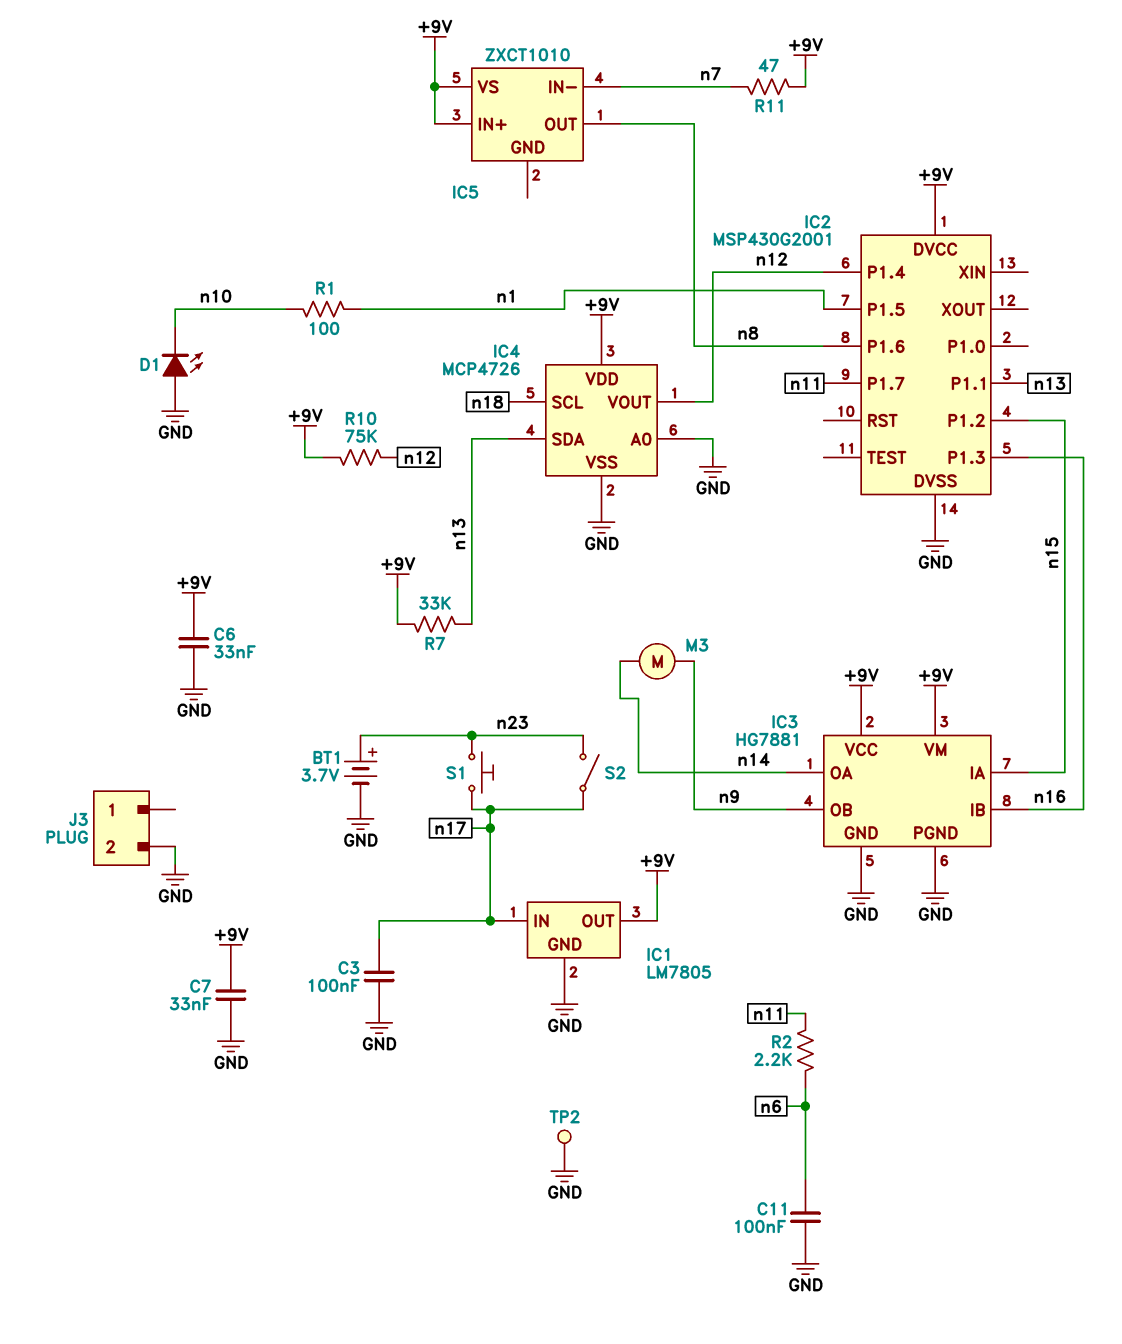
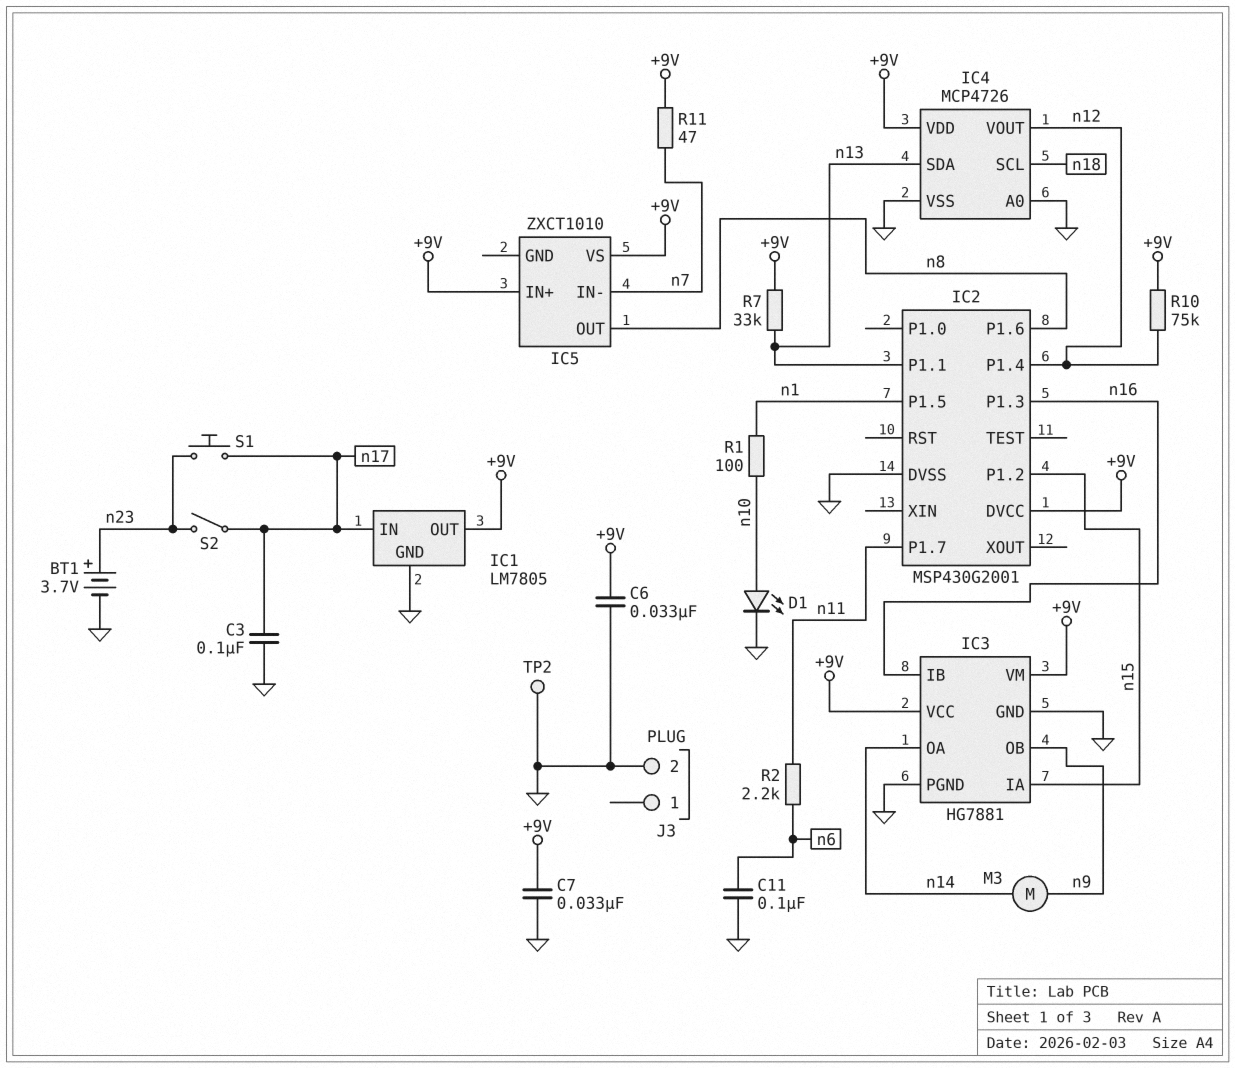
D1: LED (A GND, K n10) -> LED (A n10, K GND)

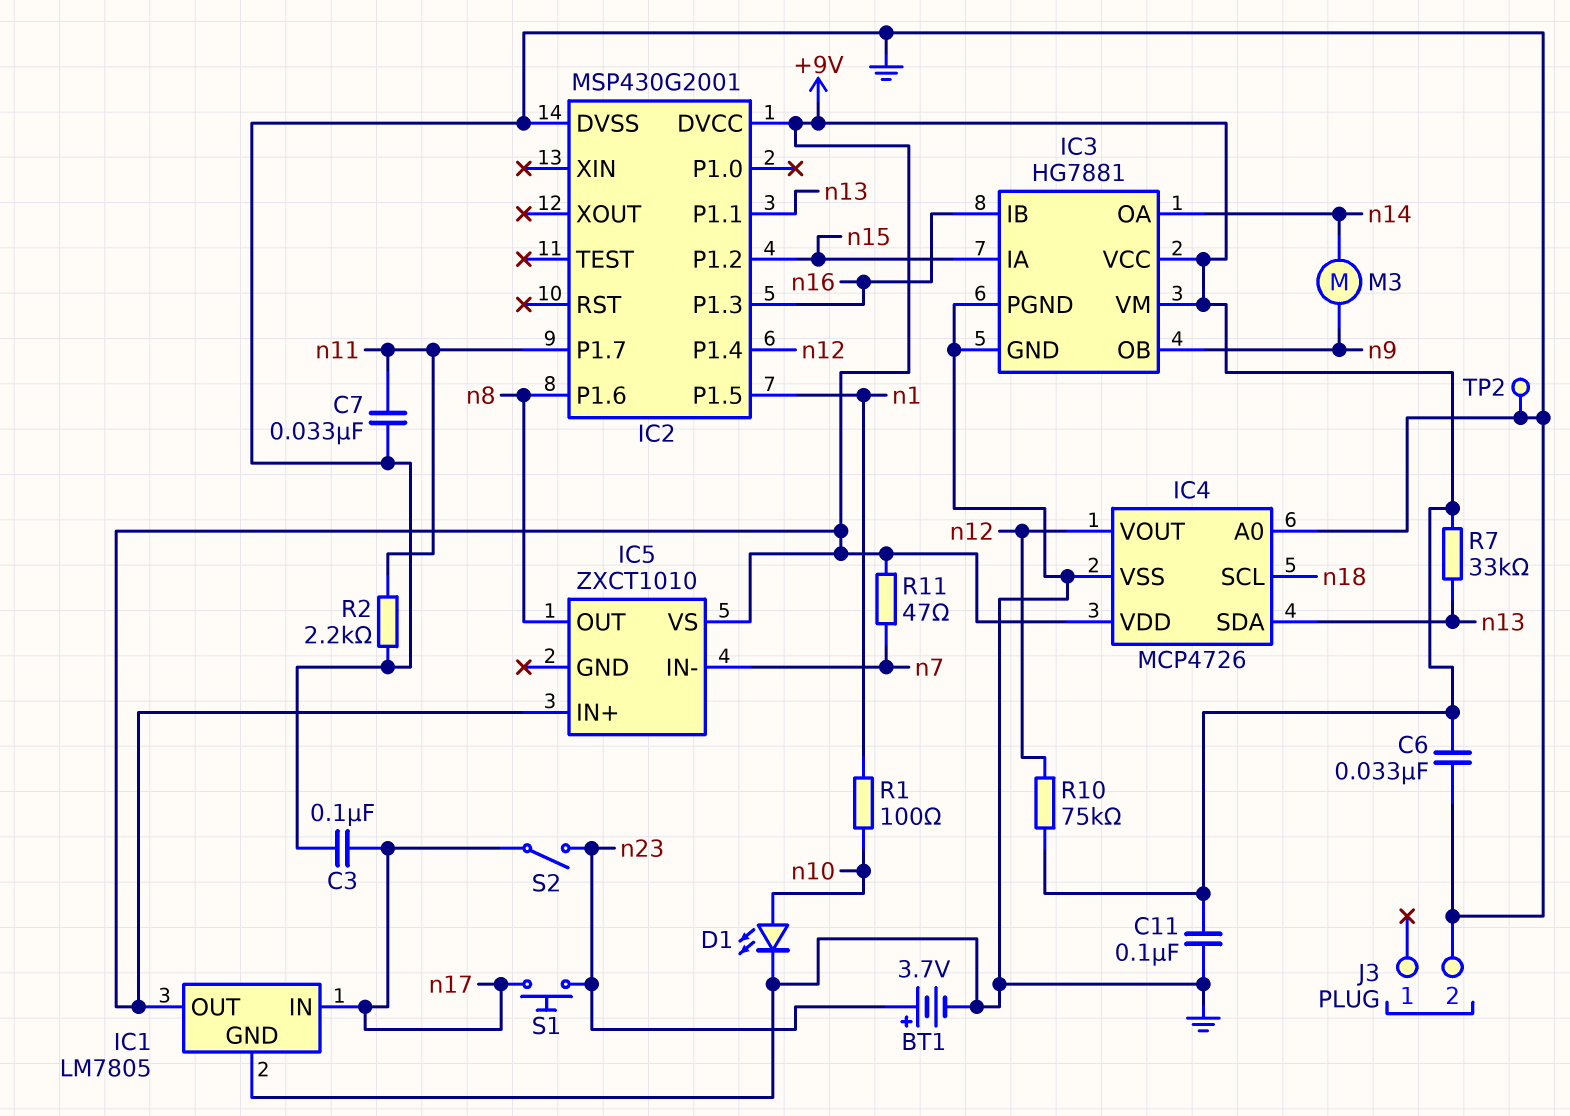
C7: 33nF (+9V, GND) -> 33nF (GND, n11)
C11: 100nF (GND, n6) -> 100nF (+9V, GND)
R2: 2.2k (n6, n11) -> 2.2k (GND, n11)

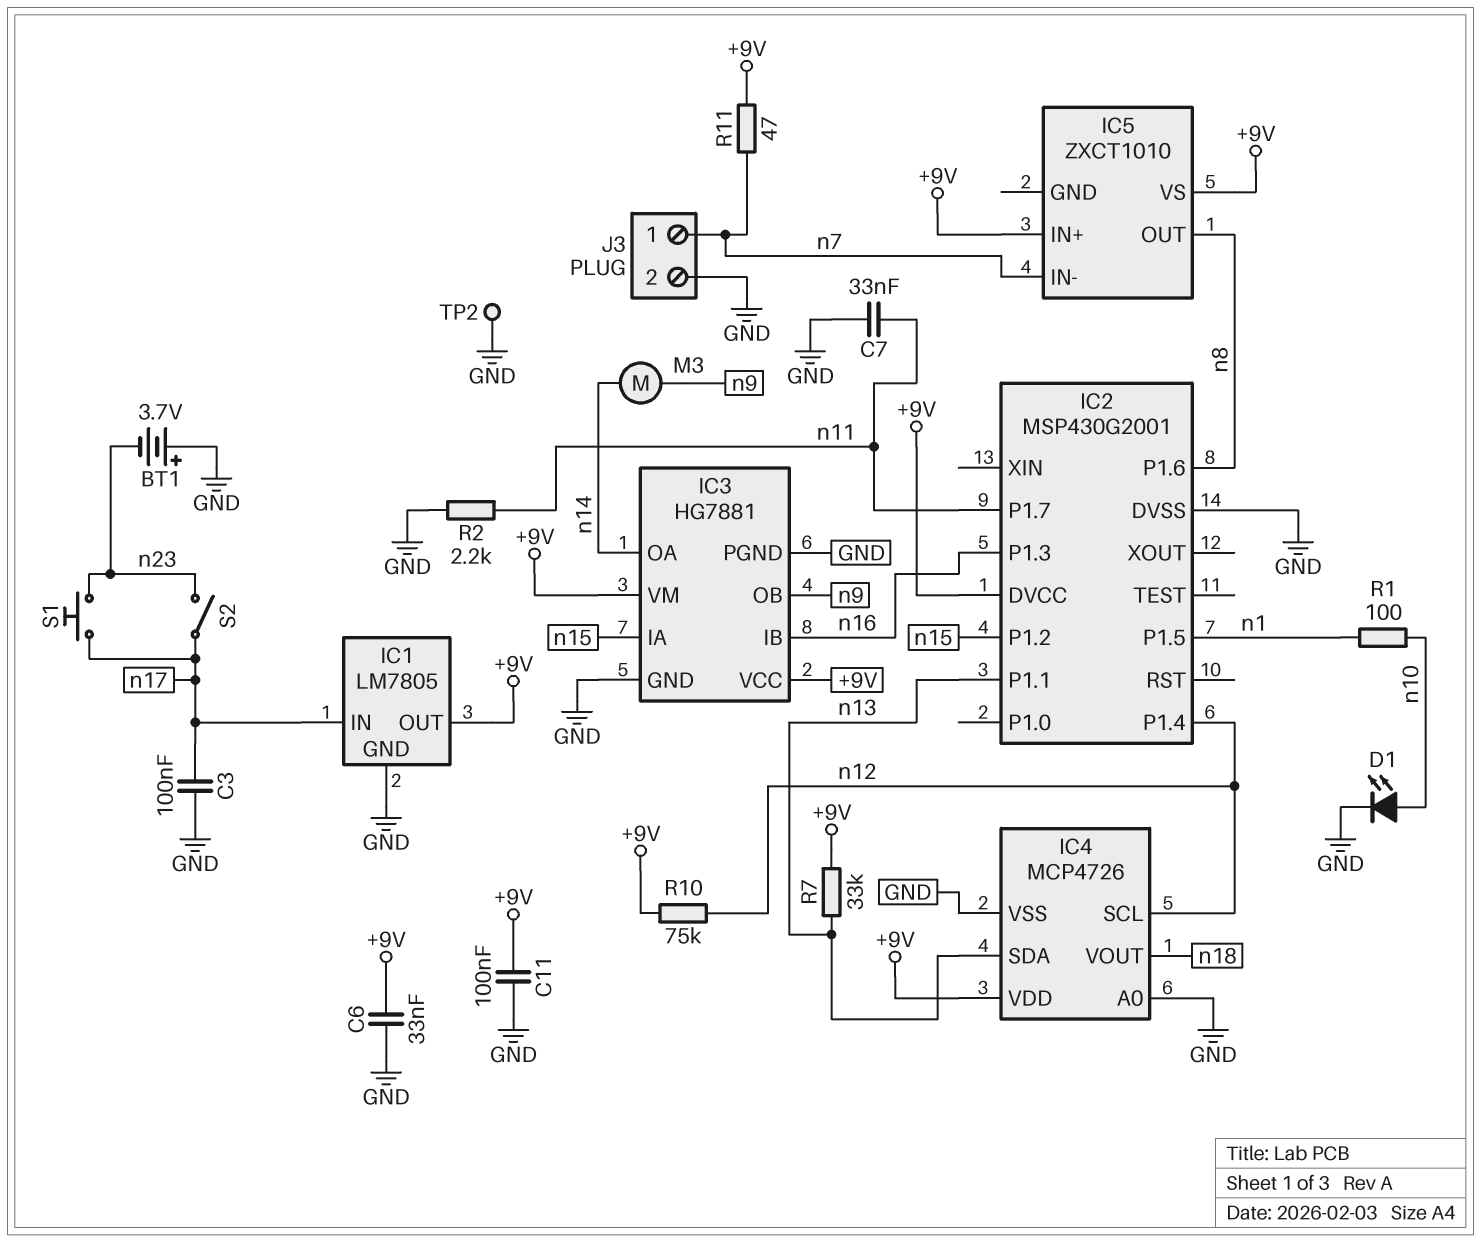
BT1: 3.7V (plus n23, minus GND) -> 3.7V (plus GND, minus n23)
IC4 pin SCL: n18 -> n12
IC4 pin VOUT: n12 -> n18
J3 pin 1: none -> n7

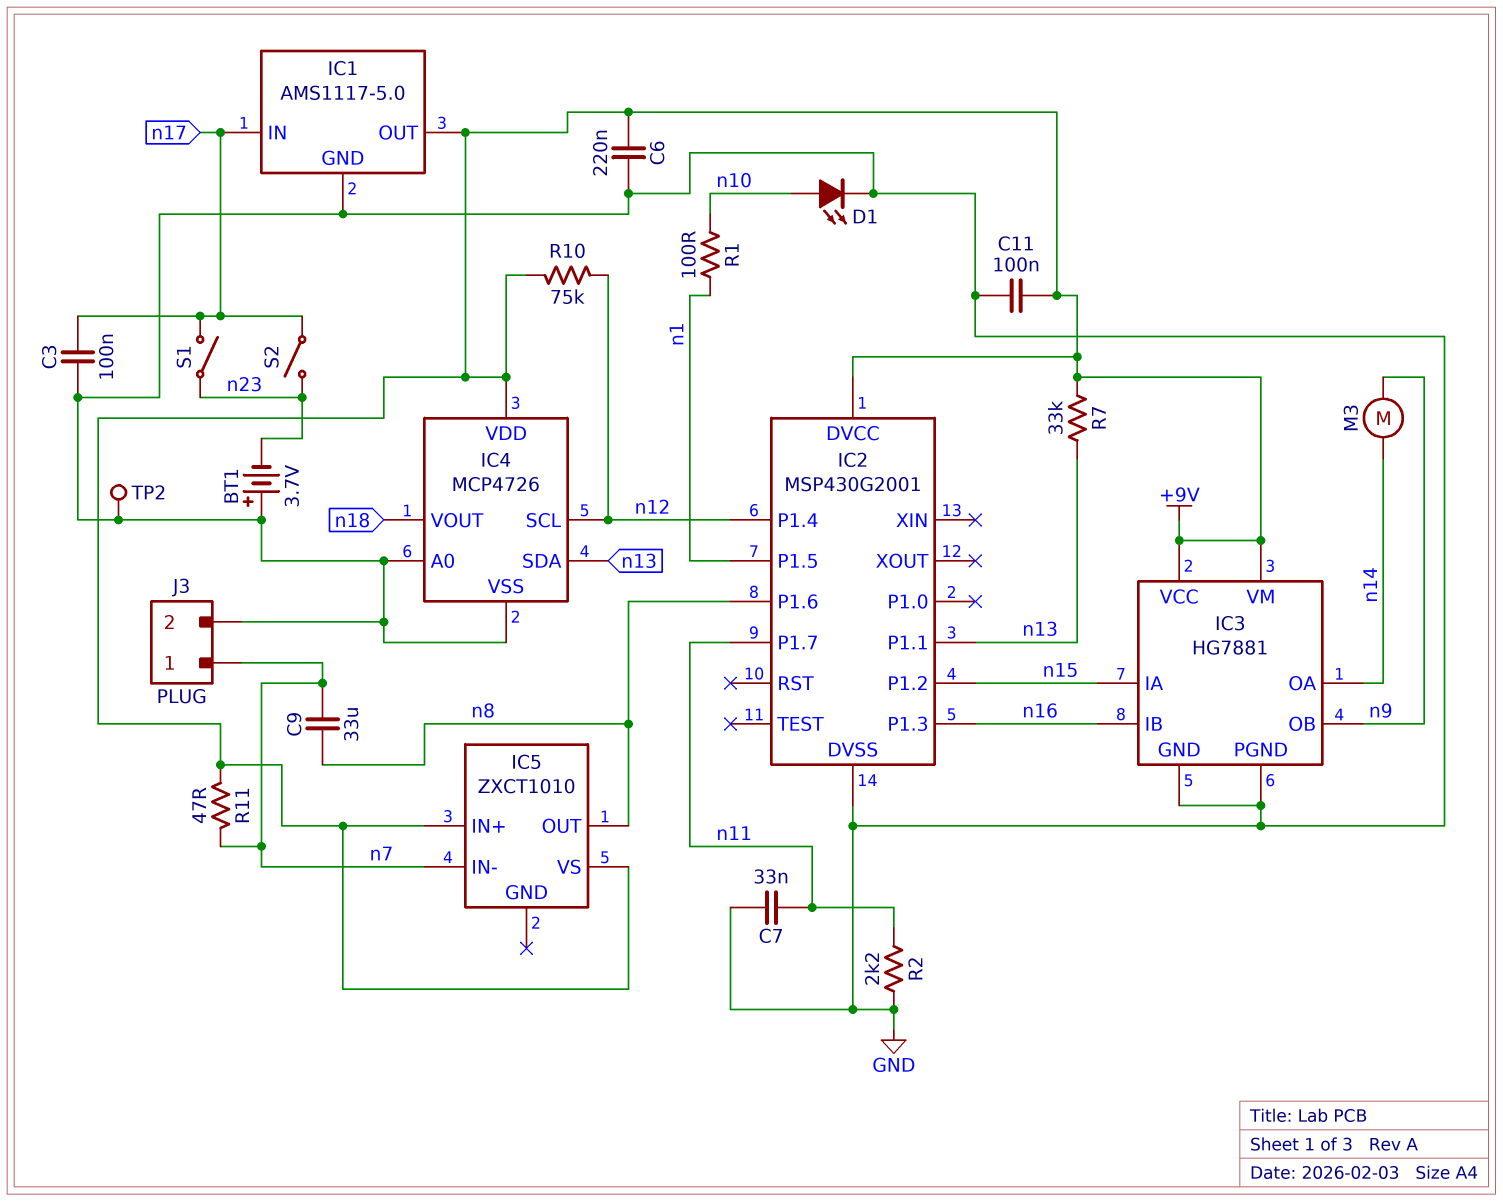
C6: 33nF (+9V, GND) -> 220nF (+9V, GND)
C9: none -> 33uF (n7, n8)
IC1: LM7805 -> AMS1117-5.0
S1: button (n17, n23) -> switch (n17, n23)

